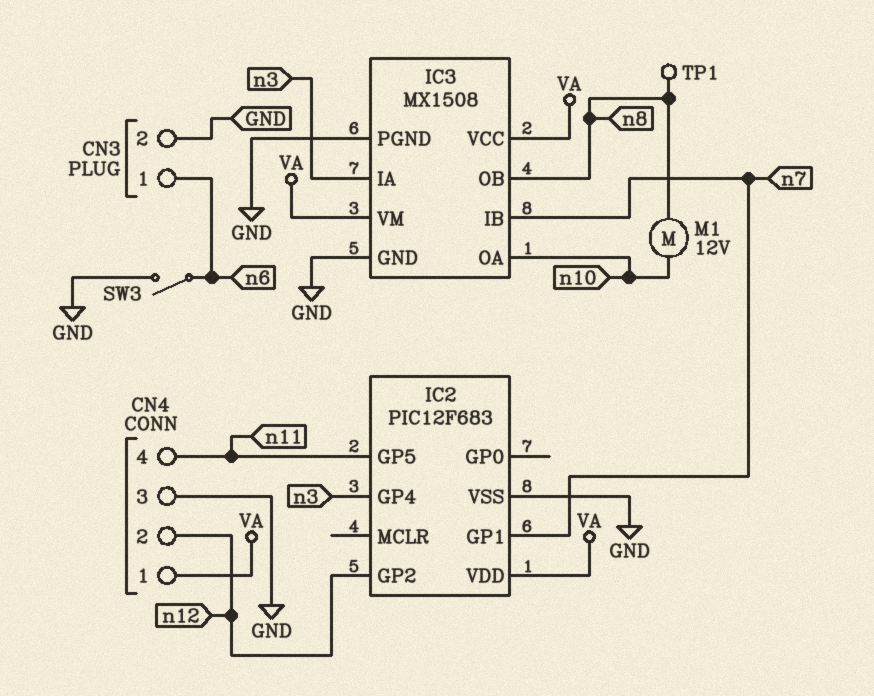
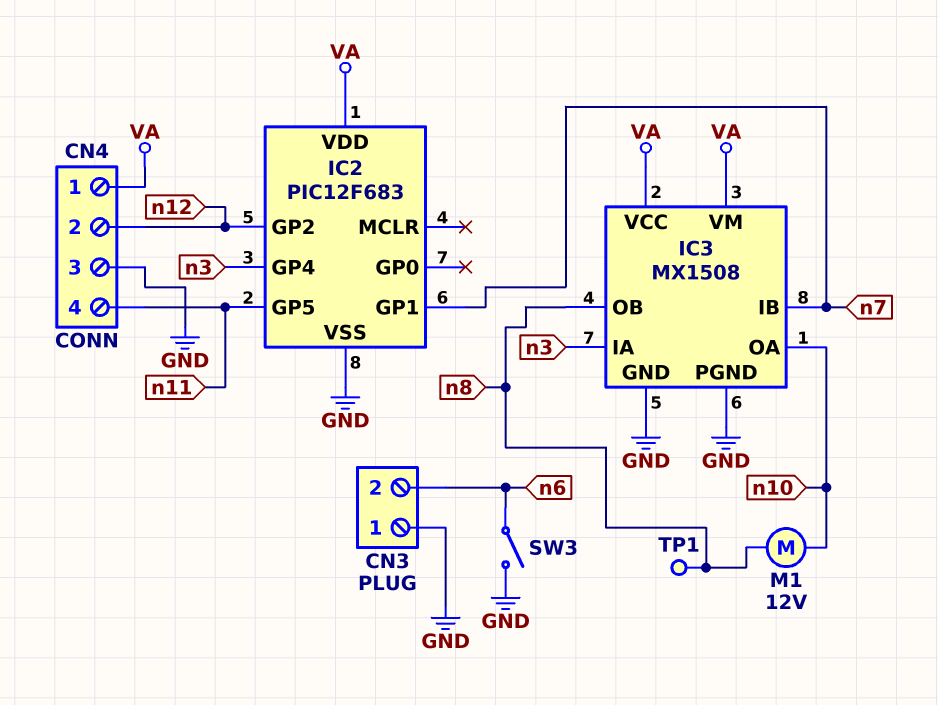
CN3 pin 1: n6 -> GND
CN3 pin 2: GND -> n6

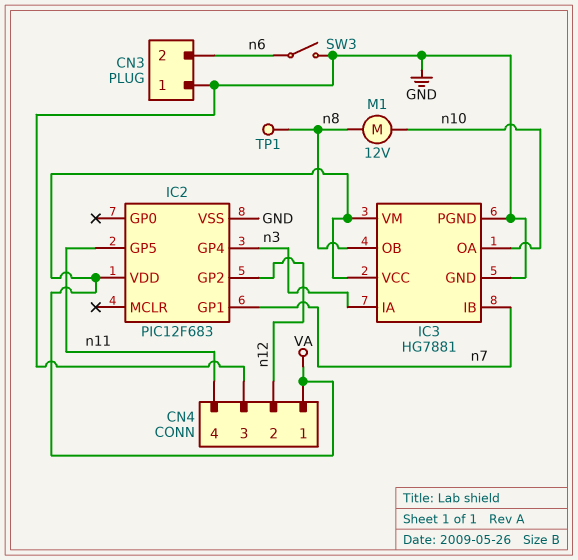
IC3: MX1508 -> HG7881

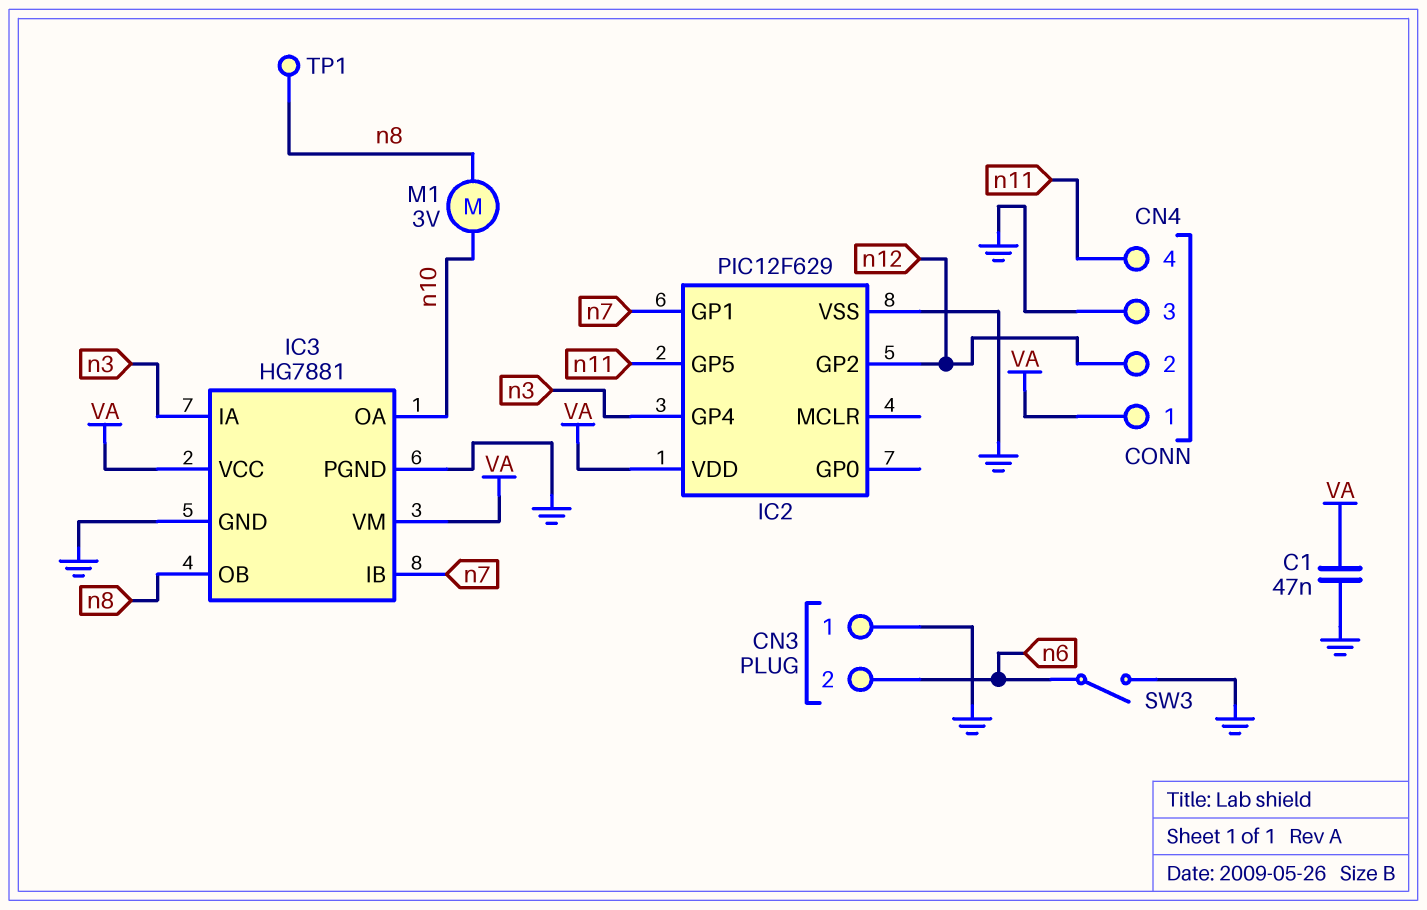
C1: none -> 47nF (GND, VA)
IC2: PIC12F683 -> PIC12F629
M1: motor 12V (n8, n10) -> motor 3V (n8, n10)

